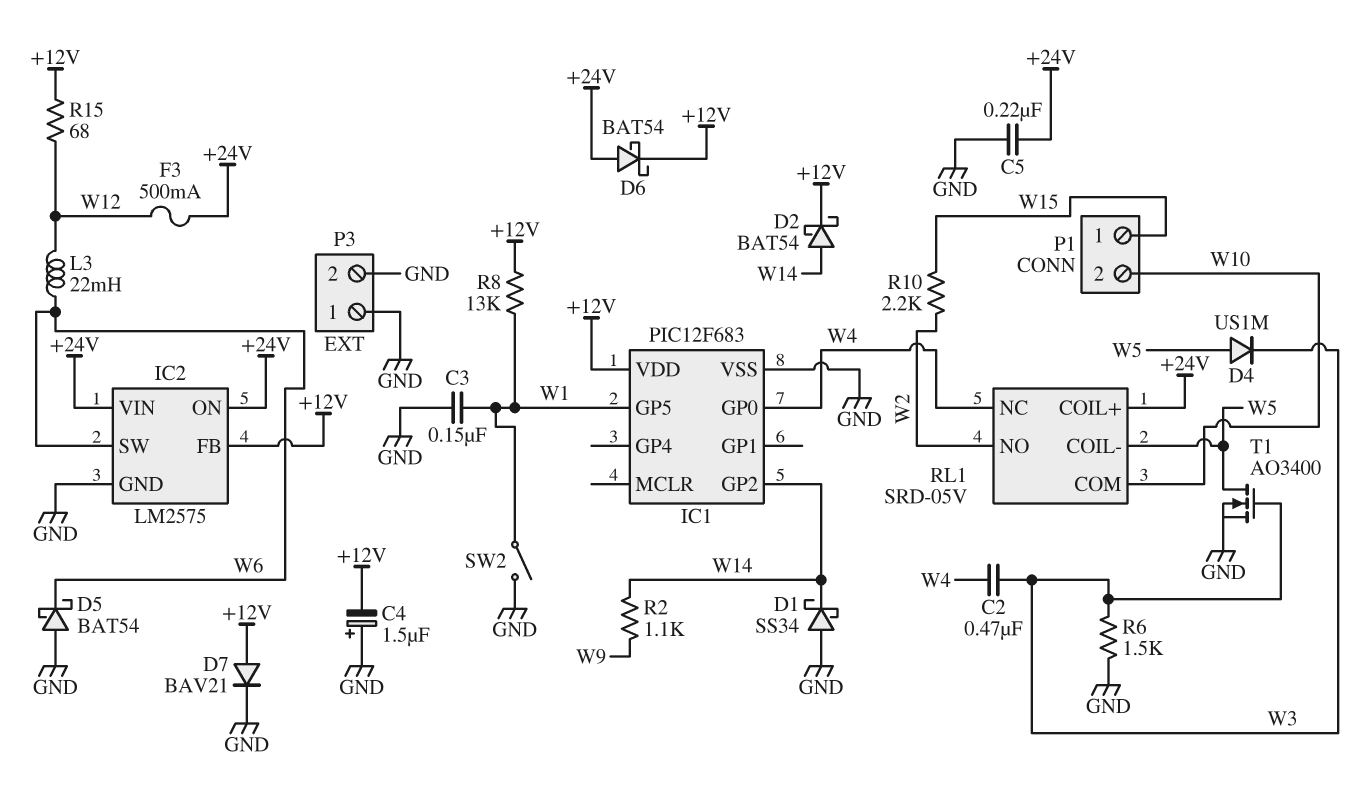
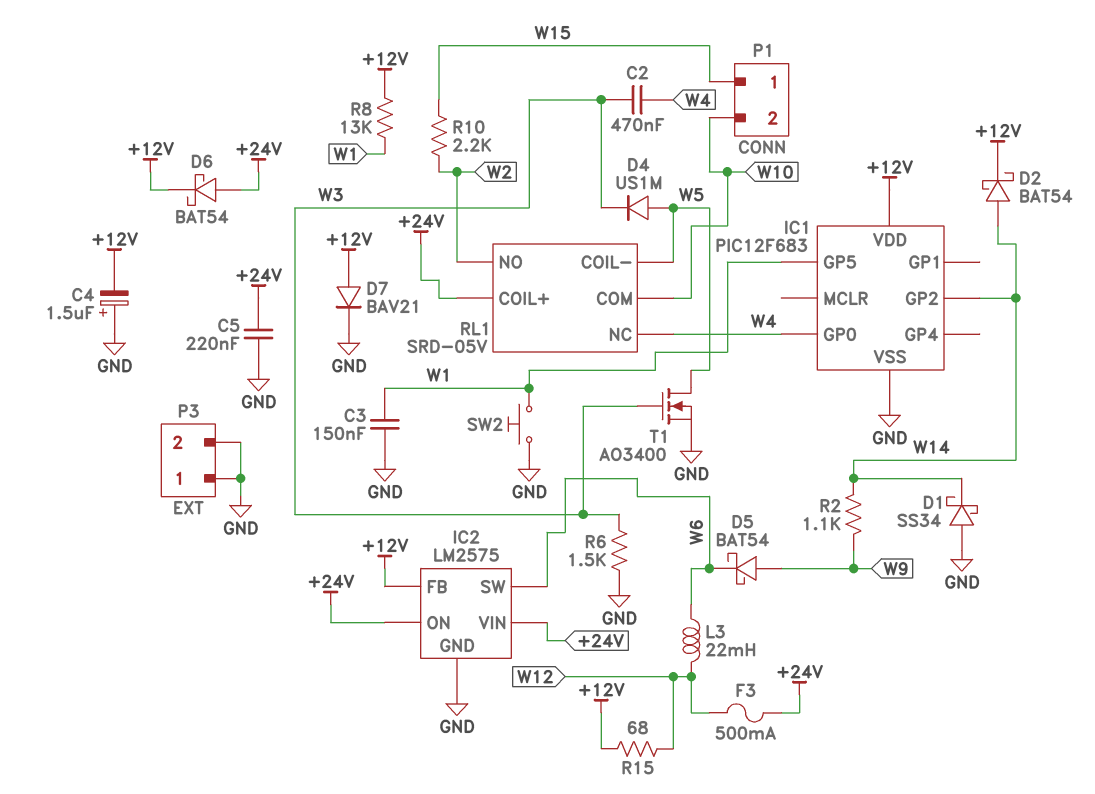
D5: schottky BAT54 (A GND, K W6) -> schottky BAT54 (A W9, K W6)
SW2: switch (GND, W1) -> button (GND, W1)

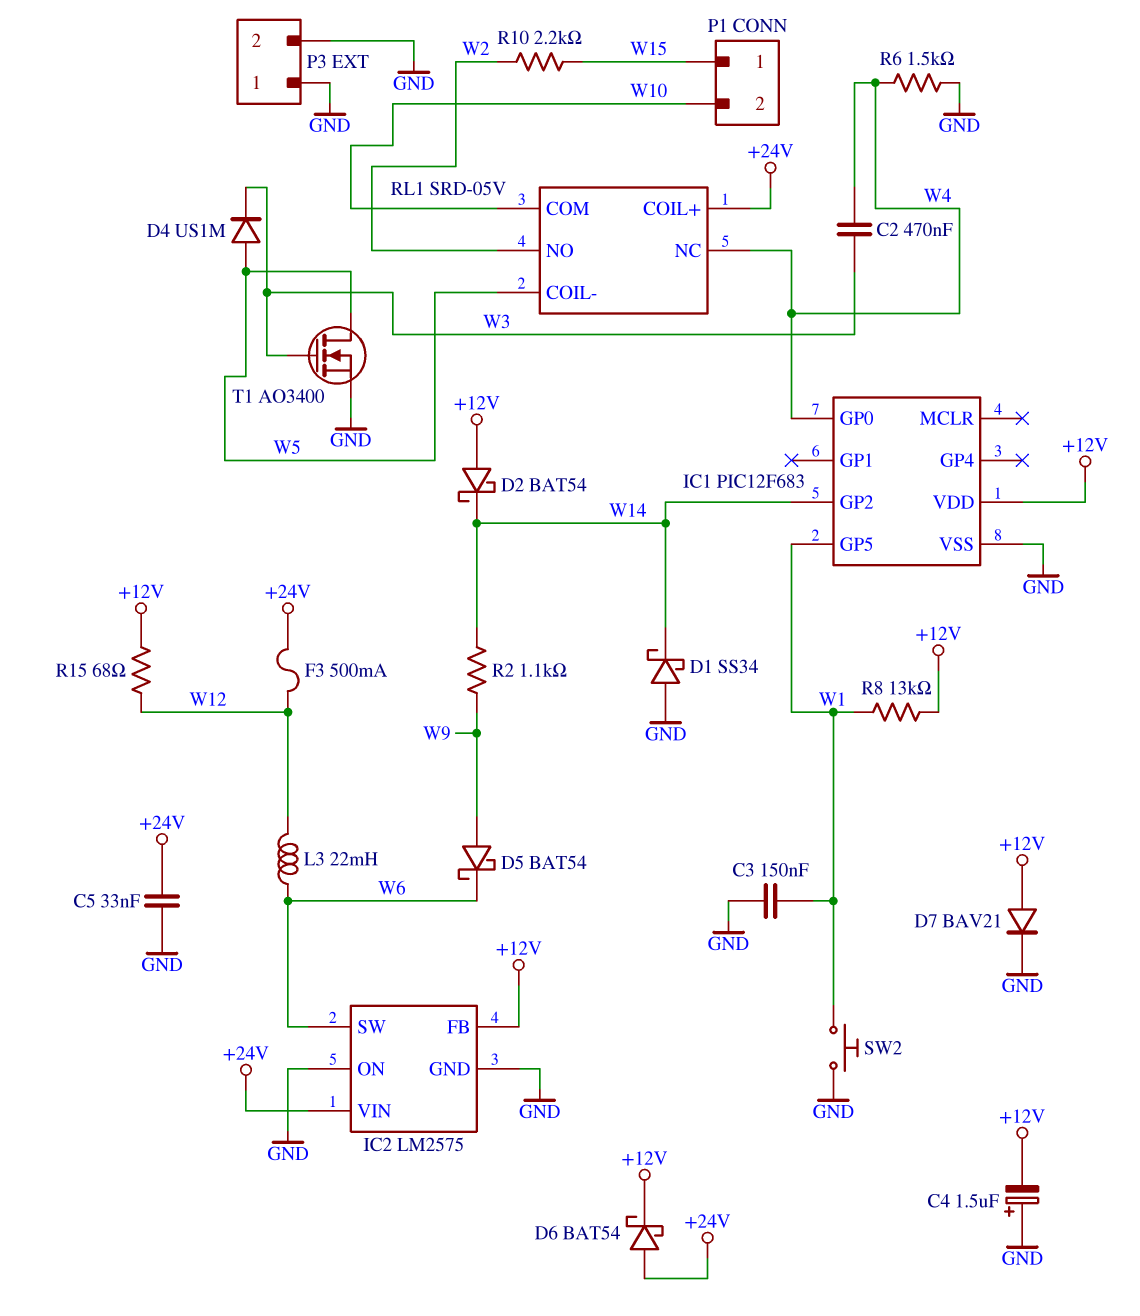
C5: 220nF (+24V, GND) -> 33nF (+24V, GND)
D2: schottky BAT54 (A W14, K +12V) -> schottky BAT54 (A +12V, K W14)
IC2 pin ON: +24V -> GND
R6: 1.5k (GND, W3) -> 1.5k (GND, W4)

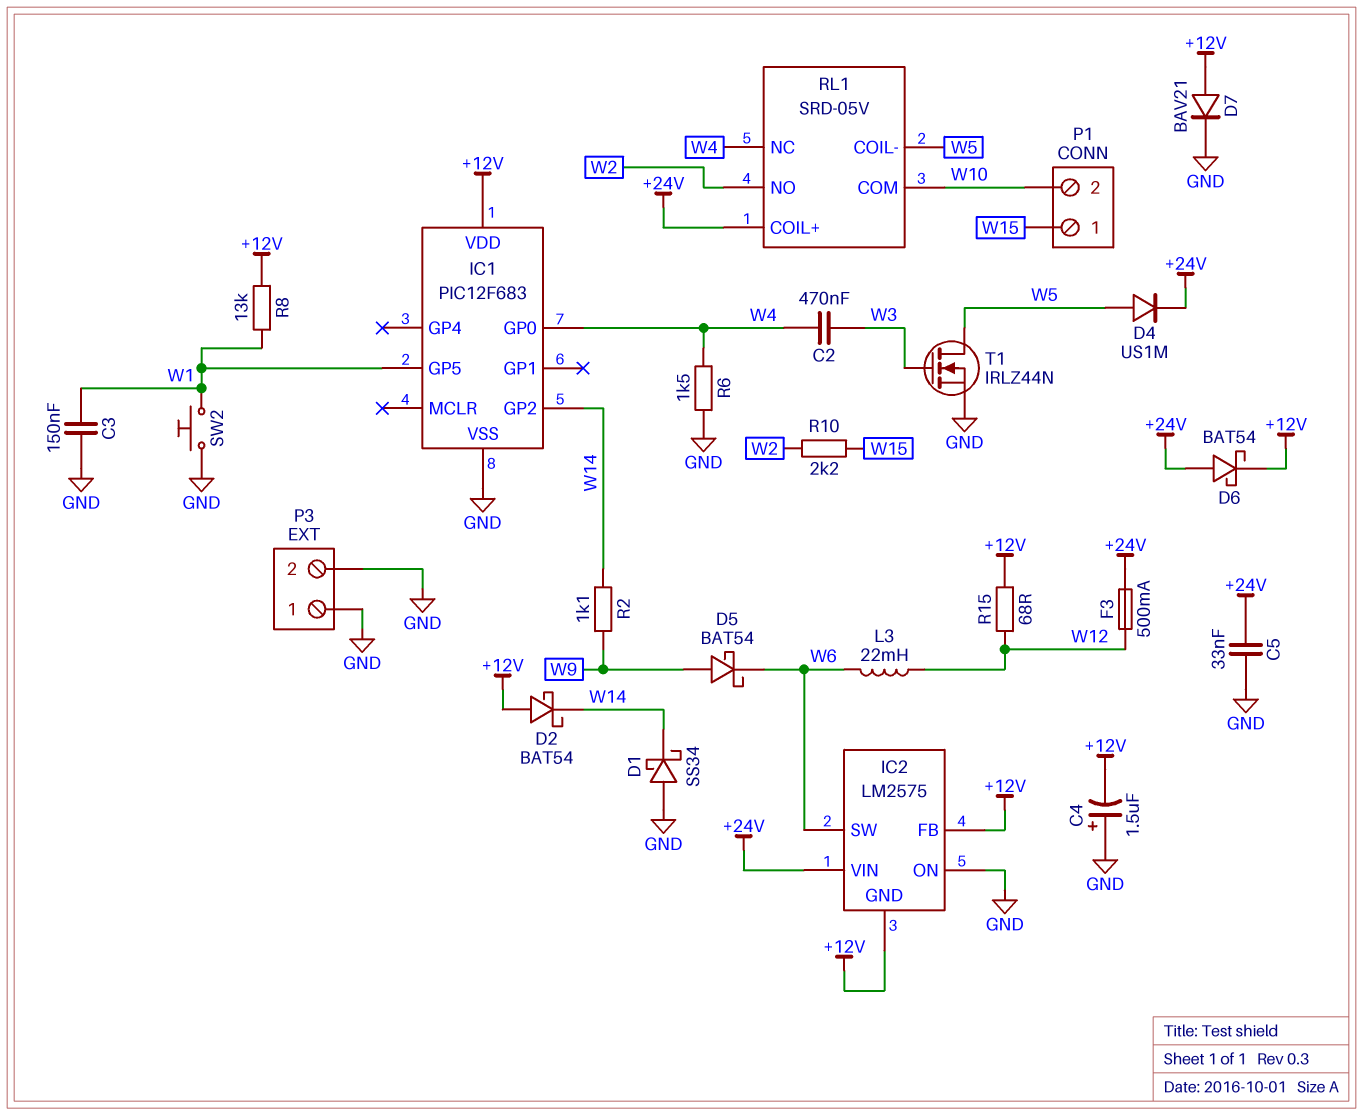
D4: diode US1M (A W5, K W3) -> diode US1M (A W5, K +24V)
IC2 pin GND: GND -> +12V
T1: NMOS AO3400 (G W3, D W5, S GND) -> NMOS IRLZ44N (G W3, D W5, S GND)

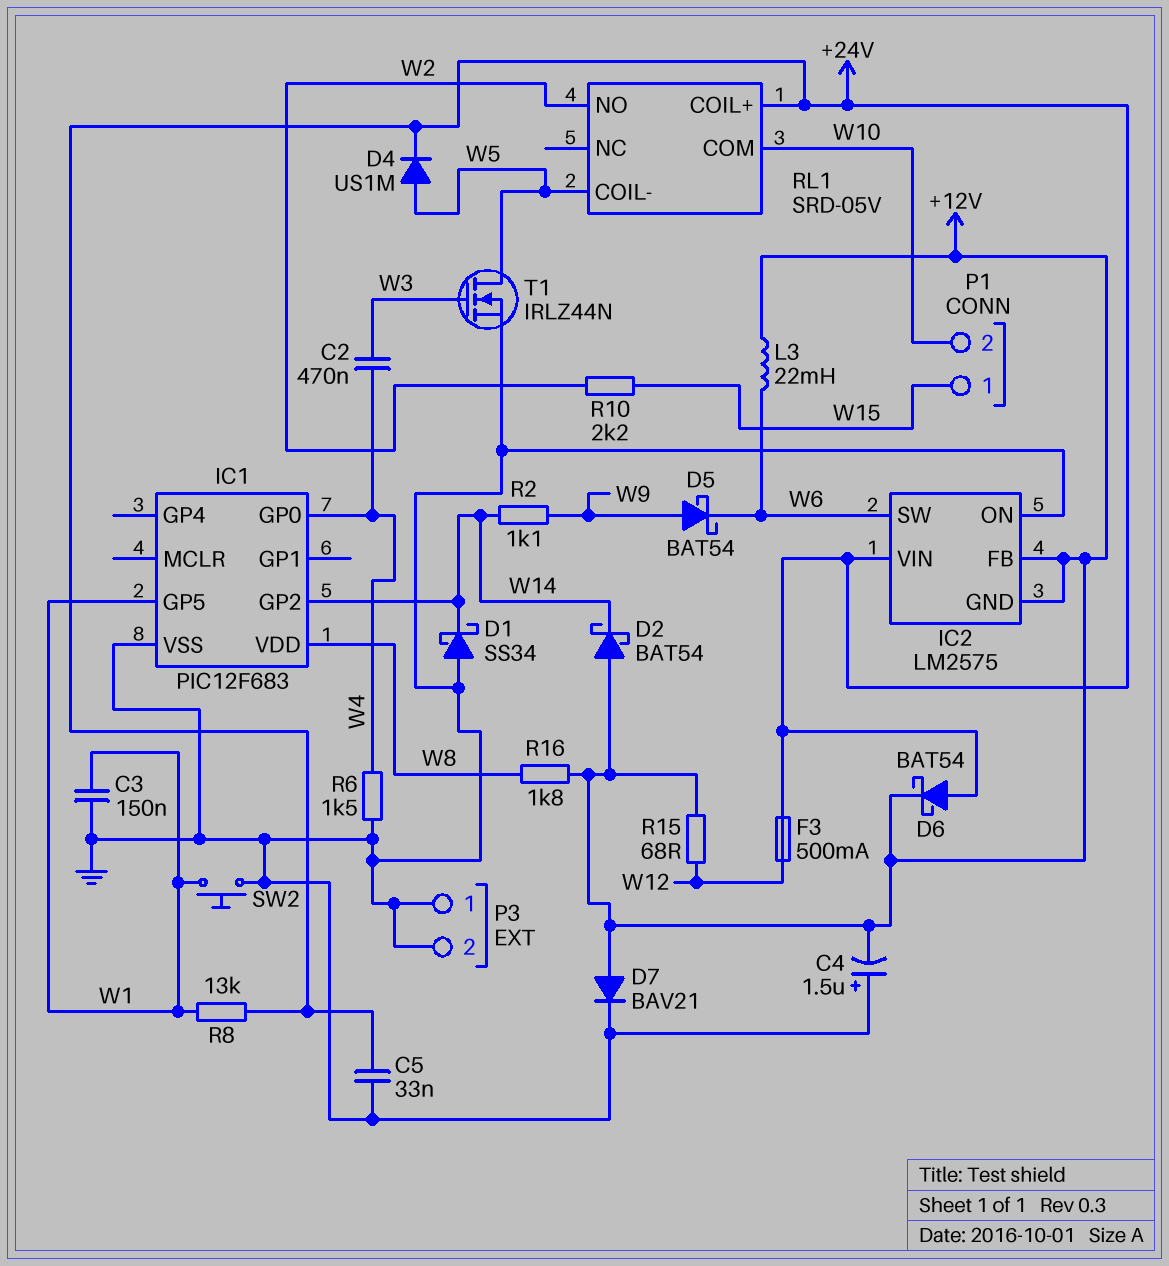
IC1 pin VDD: +12V -> W8
L3: 22mH (W6, W12) -> 22mH (+12V, W6)
R8: 13k (+12V, W1) -> 13k (+24V, W1)
R16: none -> 1.8k (+12V, W8)
RL1 pin NC: W4 -> none

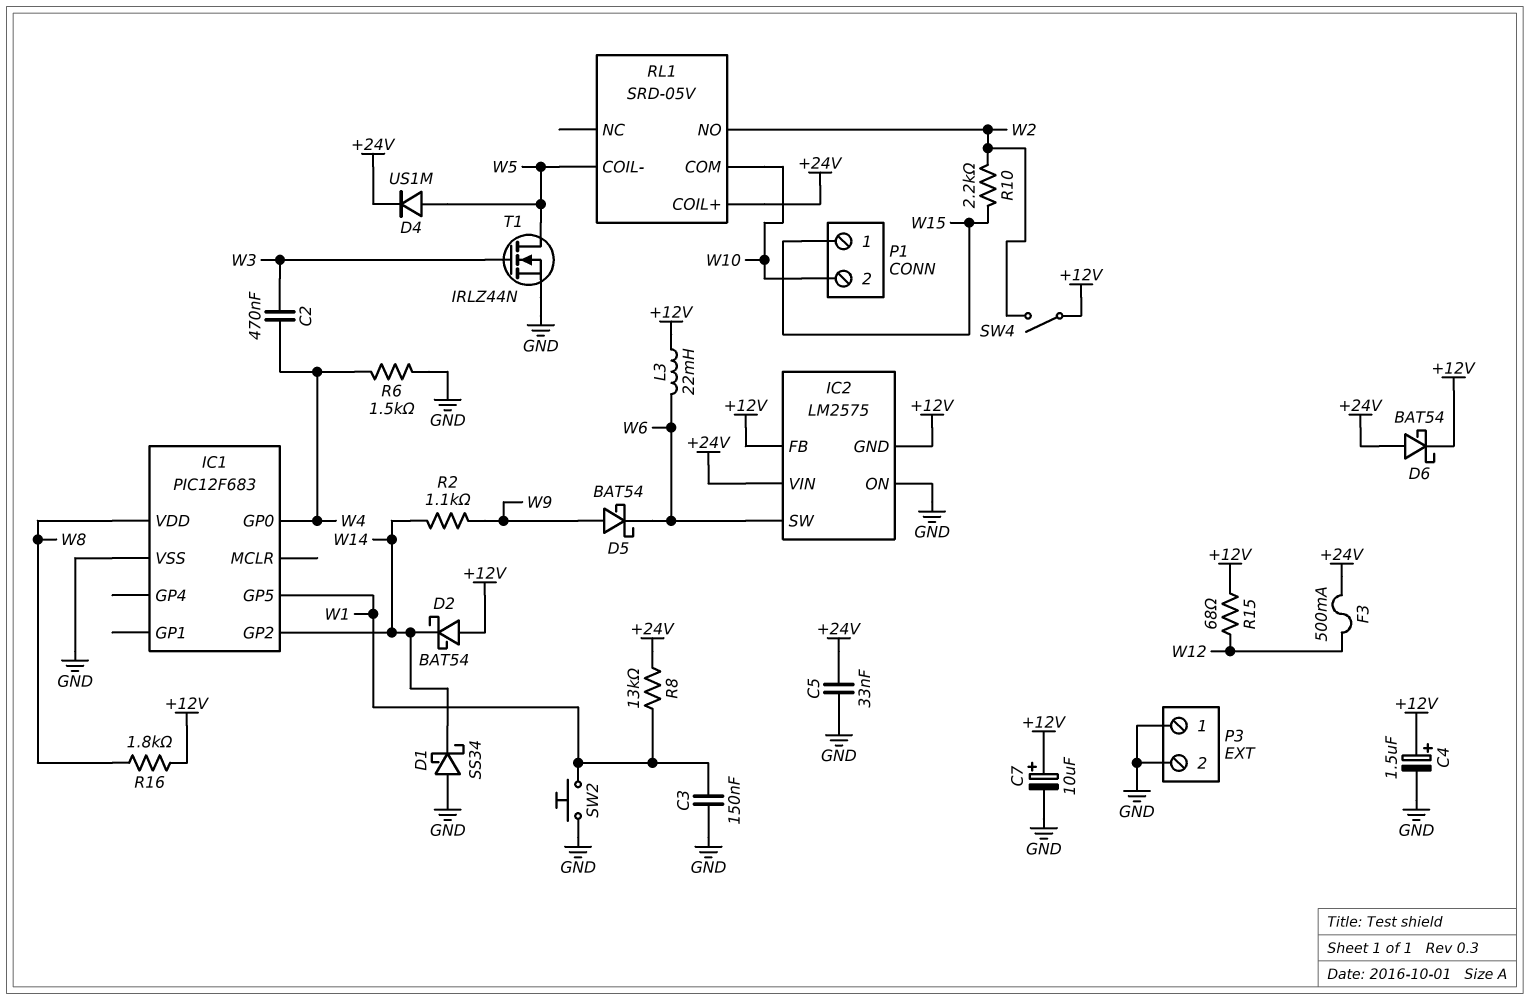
C4: 1.5uF (plus GND, minus +12V) -> 1.5uF (plus +12V, minus GND)
C7: none -> 10uF (plus +12V, minus GND)
D7: diode BAV21 (A +12V, K GND) -> none
SW4: none -> switch (+12V, W2)

